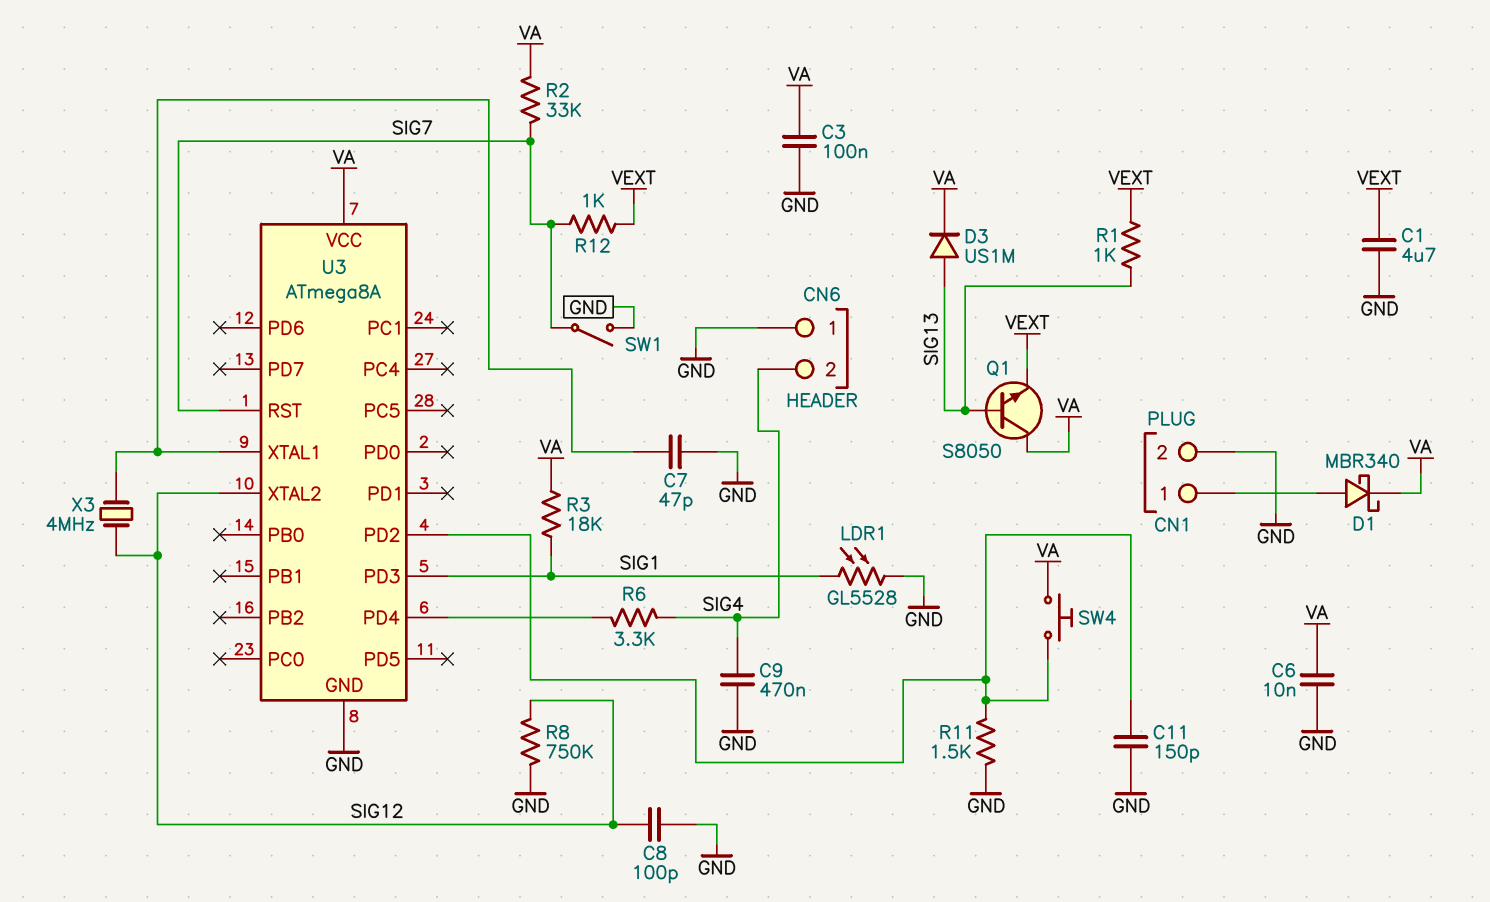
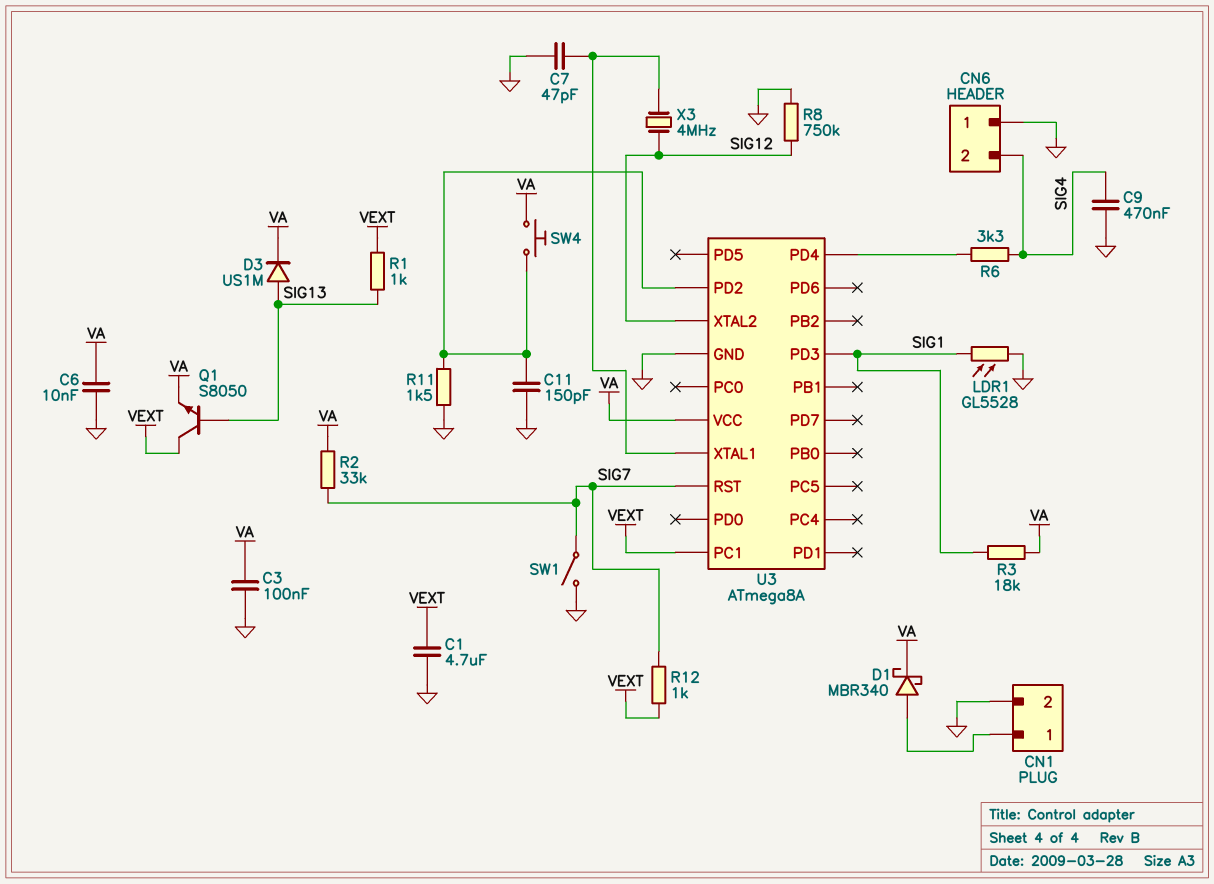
C8: 100pF (GND, SIG12) -> none
Q1: NPN S8050 (B SIG13, C VA, E VEXT) -> NPN S8050 (B SIG13, C VEXT, E VA)
U3 pin PC1: none -> VEXT

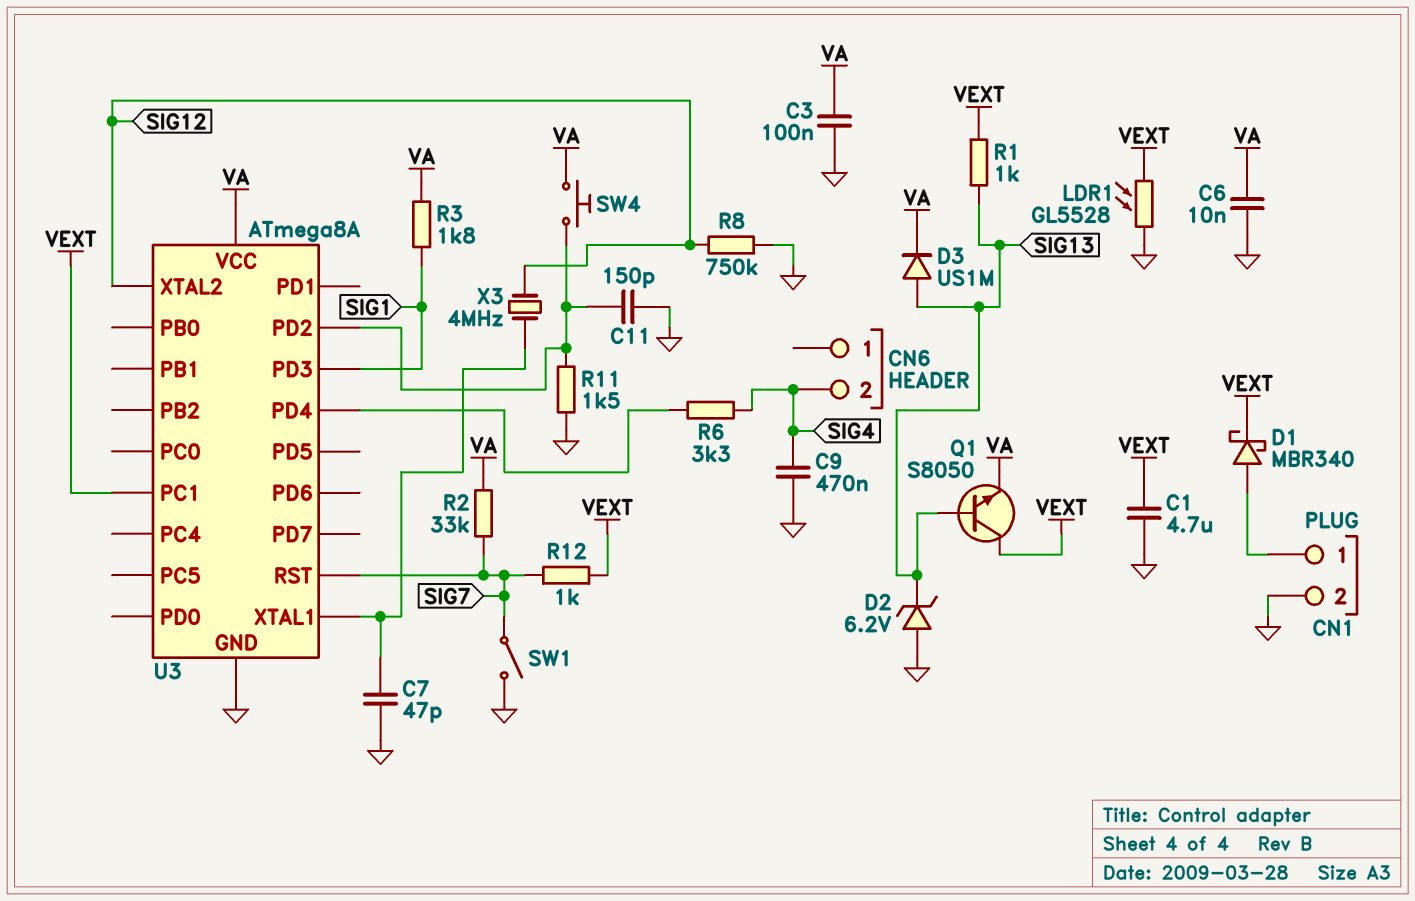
CN6 pin 1: GND -> none
D1: schottky MBR340 (A CN1/1, K VA) -> schottky MBR340 (A CN1/1, K VEXT)
D2: none -> zener 6.2V (A GND, K SIG13)
LDR1: GL5528 (GND, SIG1) -> GL5528 (GND, VEXT)
R3: 18k (SIG1, VA) -> 1.8k (SIG1, VA)

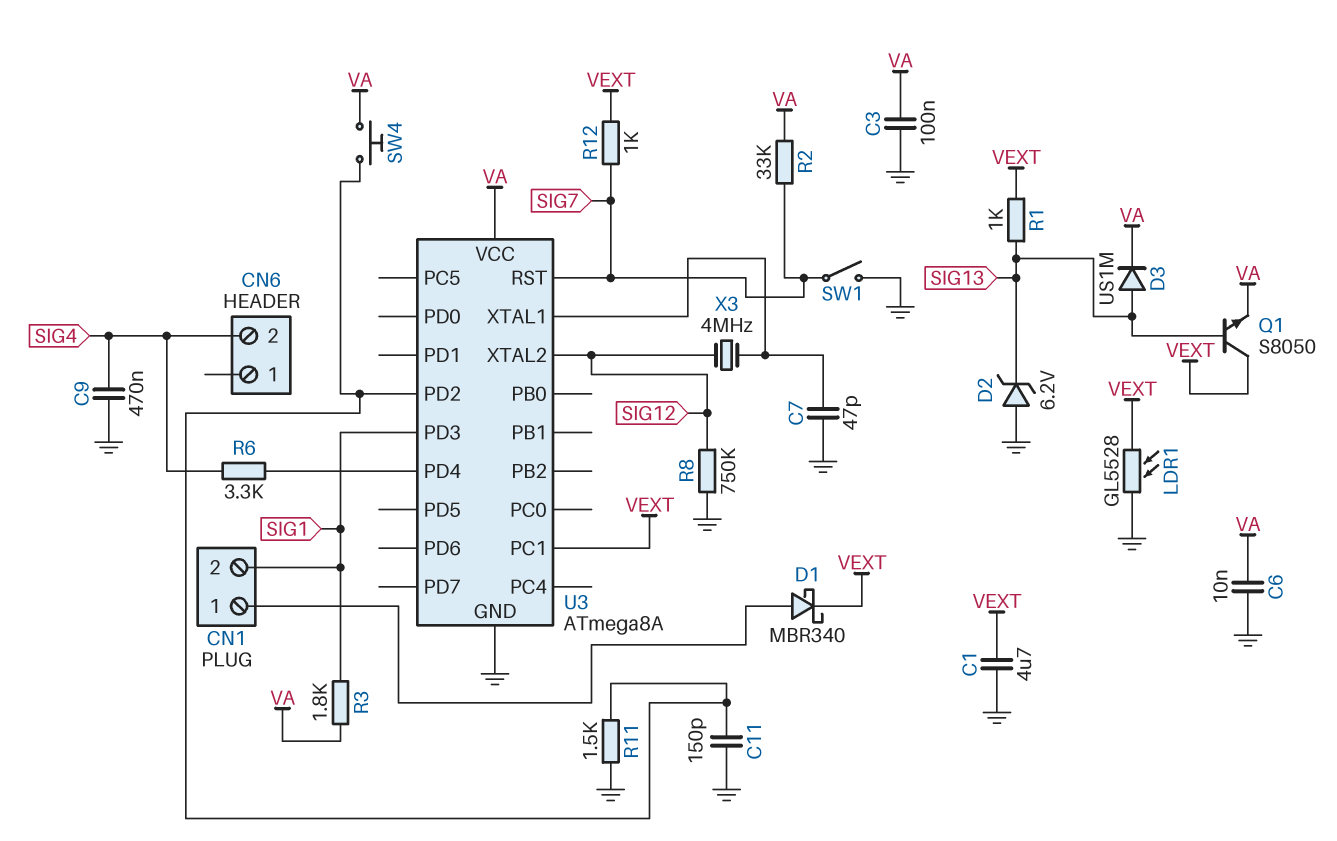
CN1 pin 2: GND -> SIG1

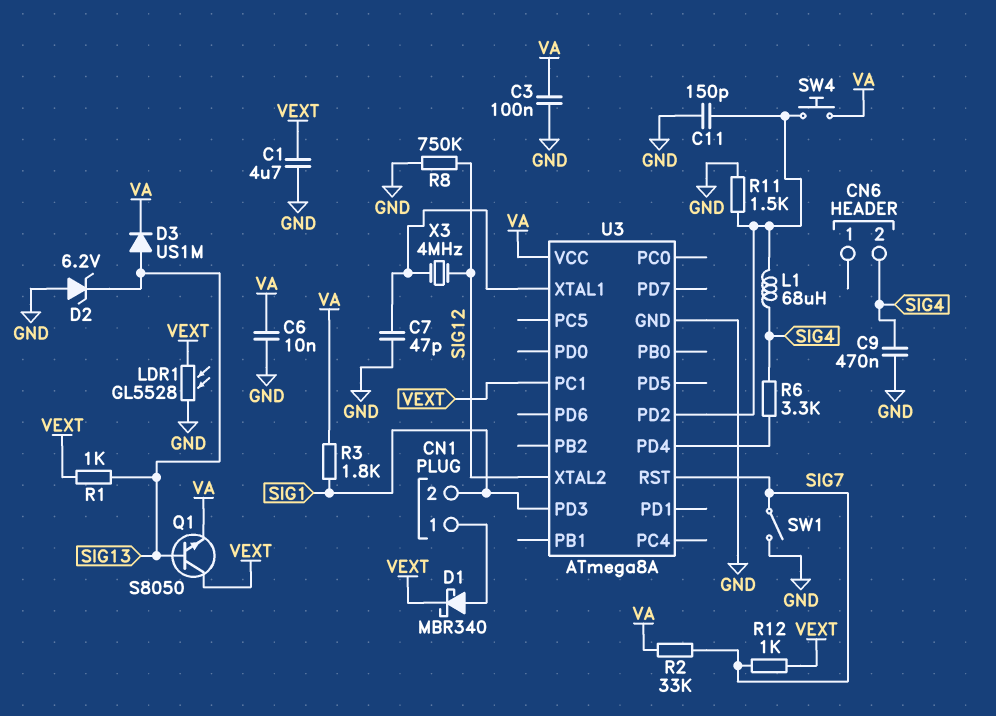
L1: none -> 68uH (SIG4, U3/PD2)

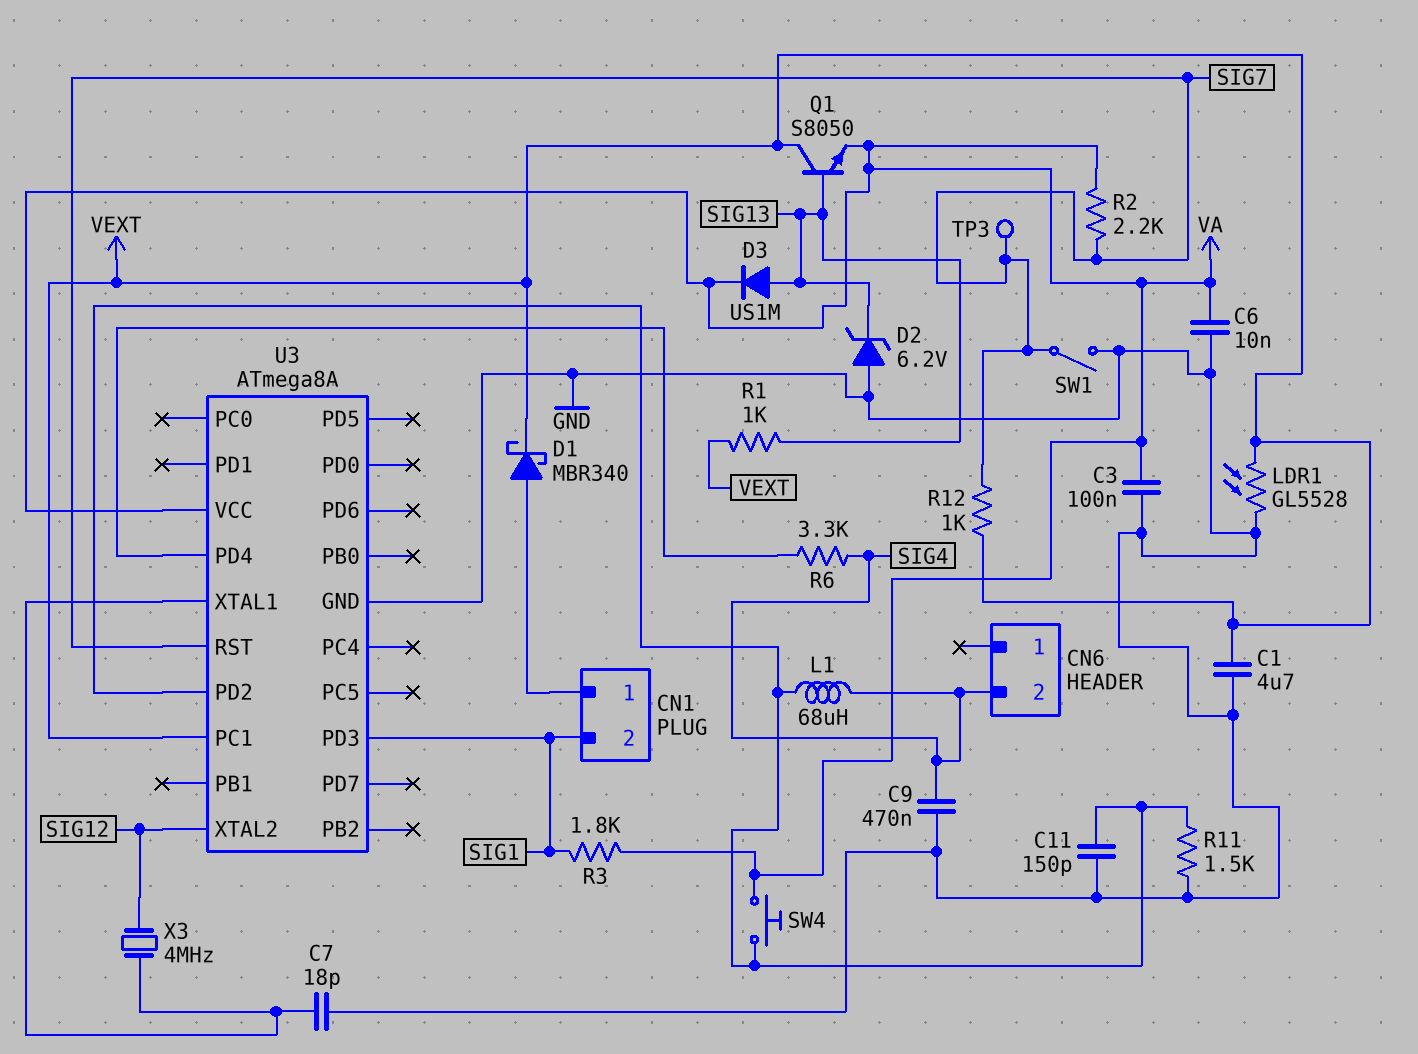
C7: 47pF (GND, U3/XTAL1) -> 18pF (GND, U3/XTAL1)
R2: 33k (SIG7, VA) -> 2.2k (SIG7, VA)
R8: 750k (GND, SIG12) -> none
TP3: none -> test point (SIG7)

